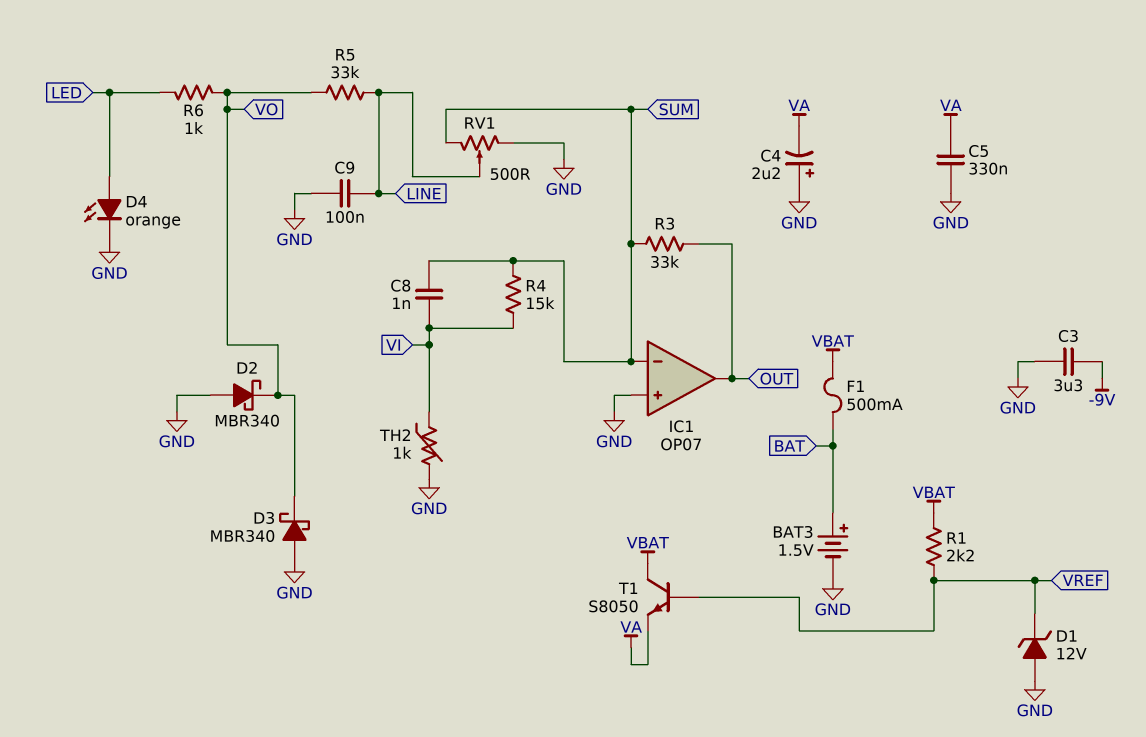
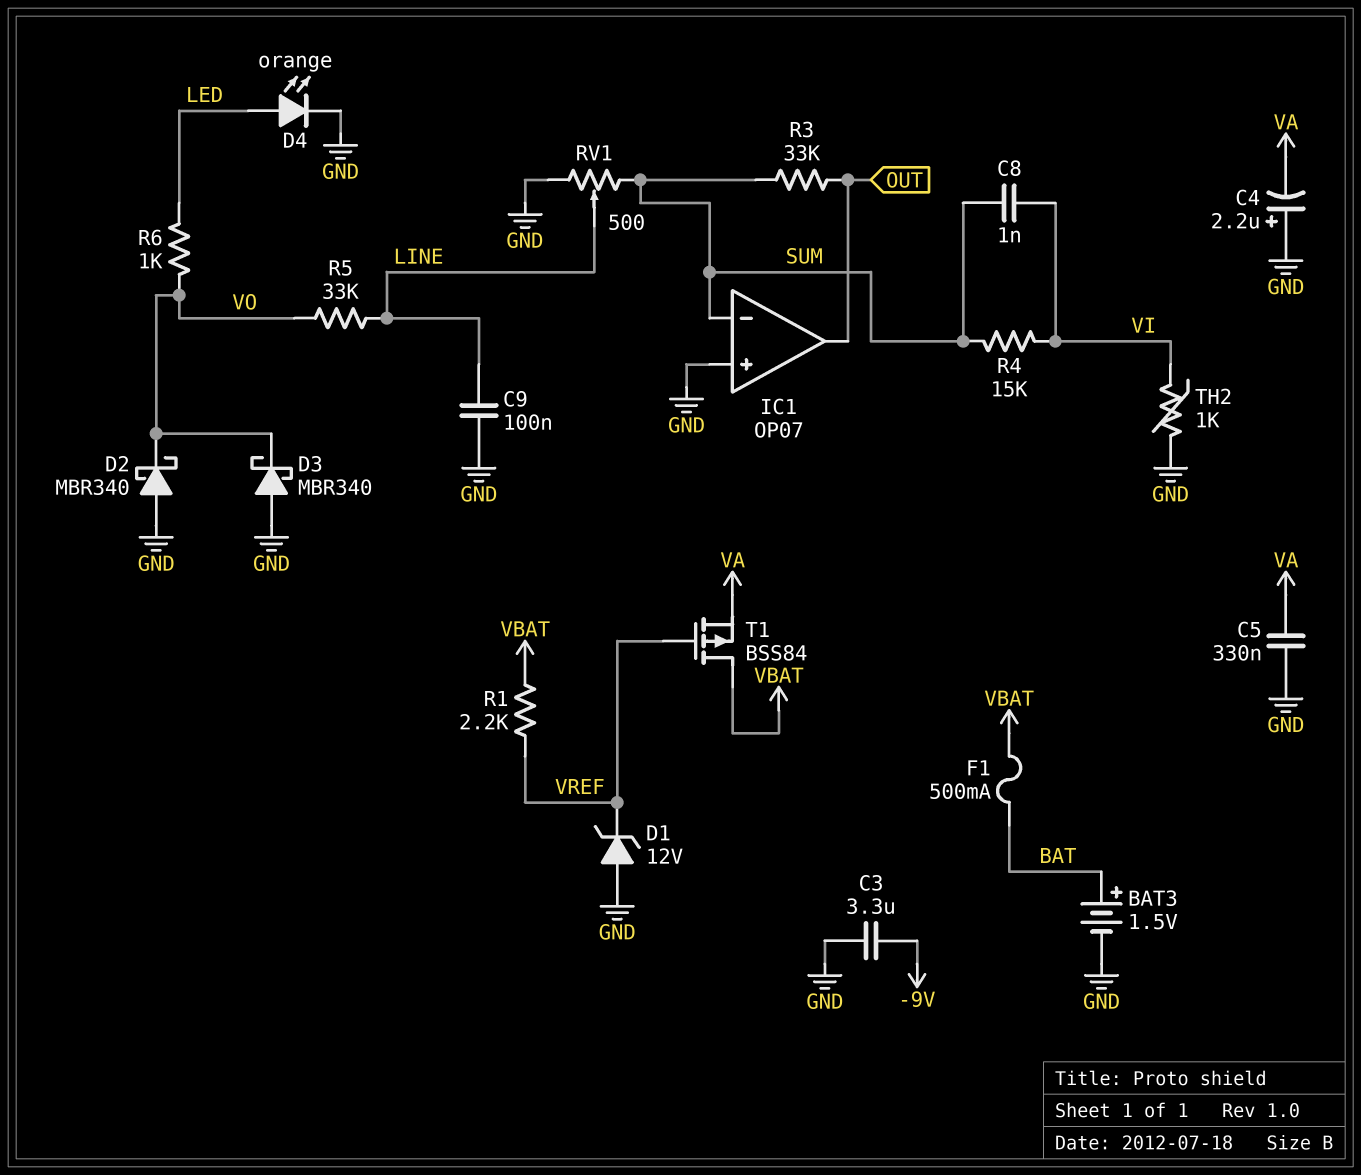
T1: NPN S8050 (B VREF, C VBAT, E VA) -> PMOS BSS84 (G VREF, D VBAT, S VA)

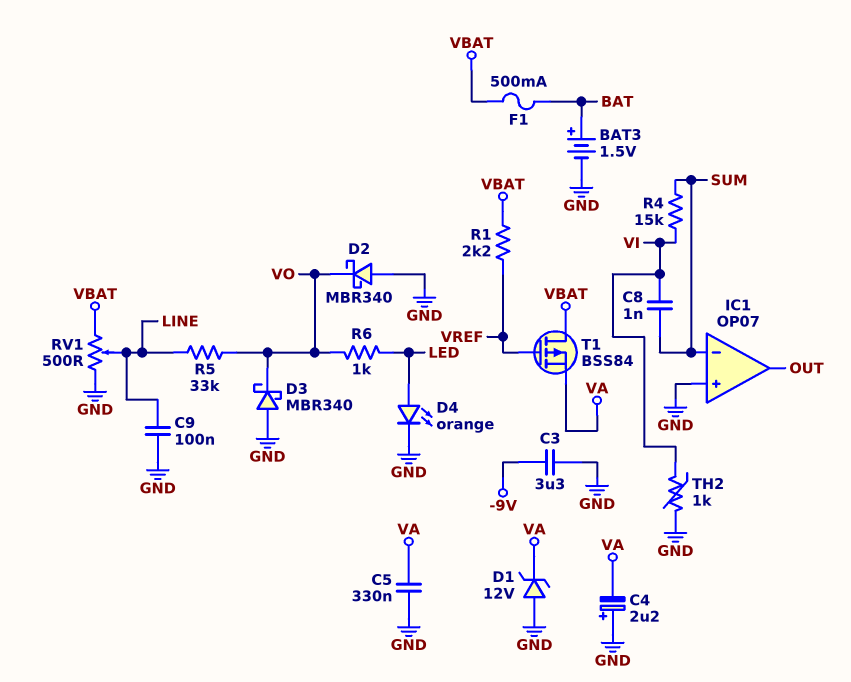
D1: zener 12V (A GND, K VREF) -> zener 12V (A GND, K VA)
R3: 33k (OUT, SUM) -> none
RV1: 500 (GND, SUM, wiper LINE) -> 500 (GND, VBAT, wiper LINE)

